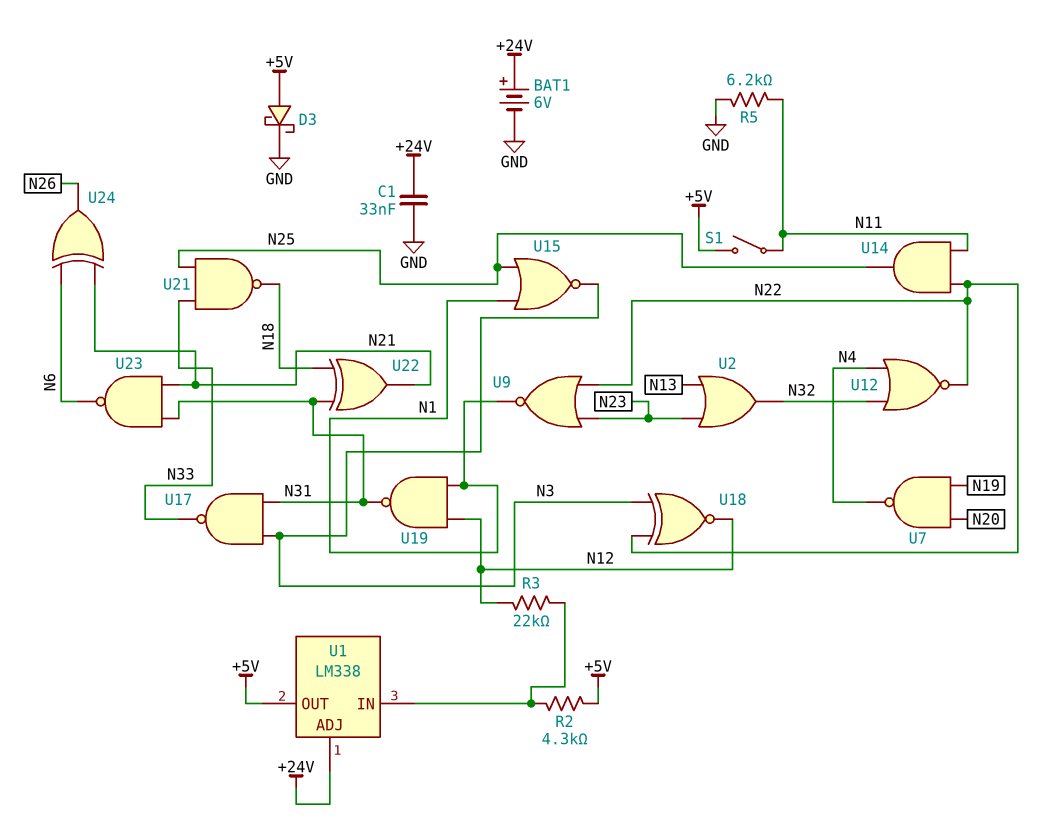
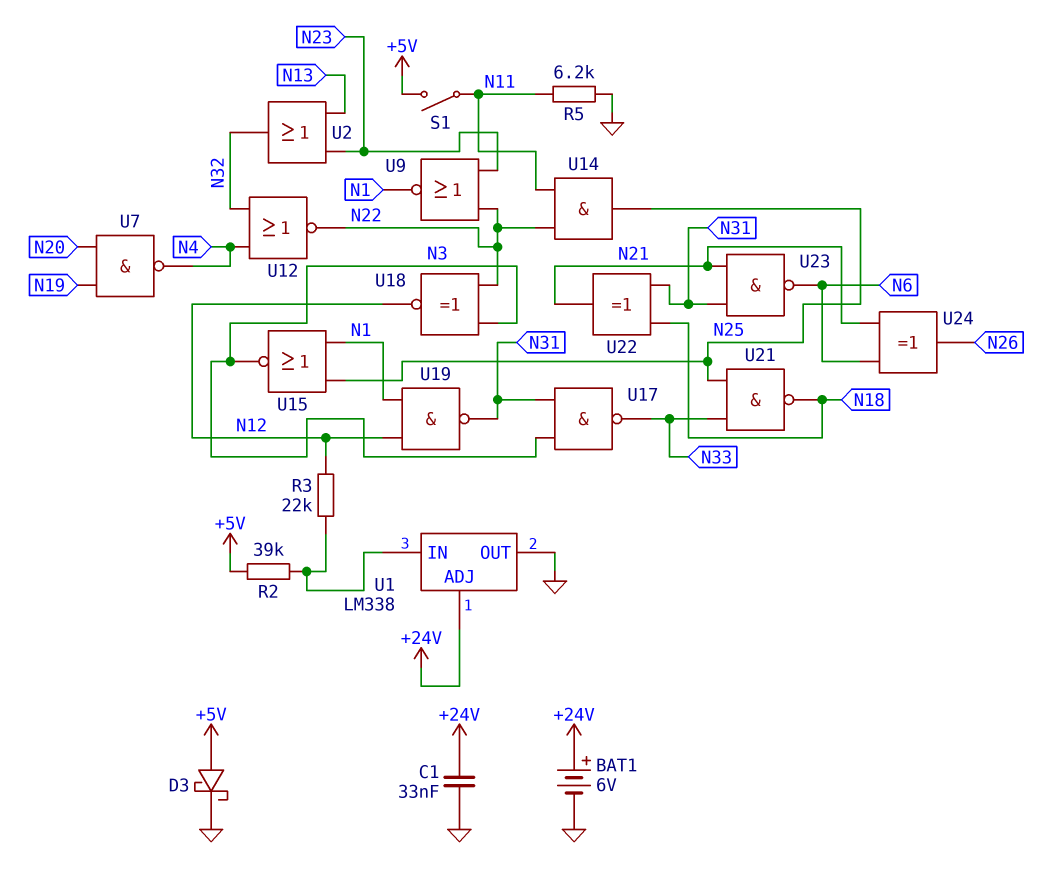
R2: 4.3k (+5V, U1/IN) -> 39k (+5V, U1/IN)
U1 pin OUT: +5V -> GND

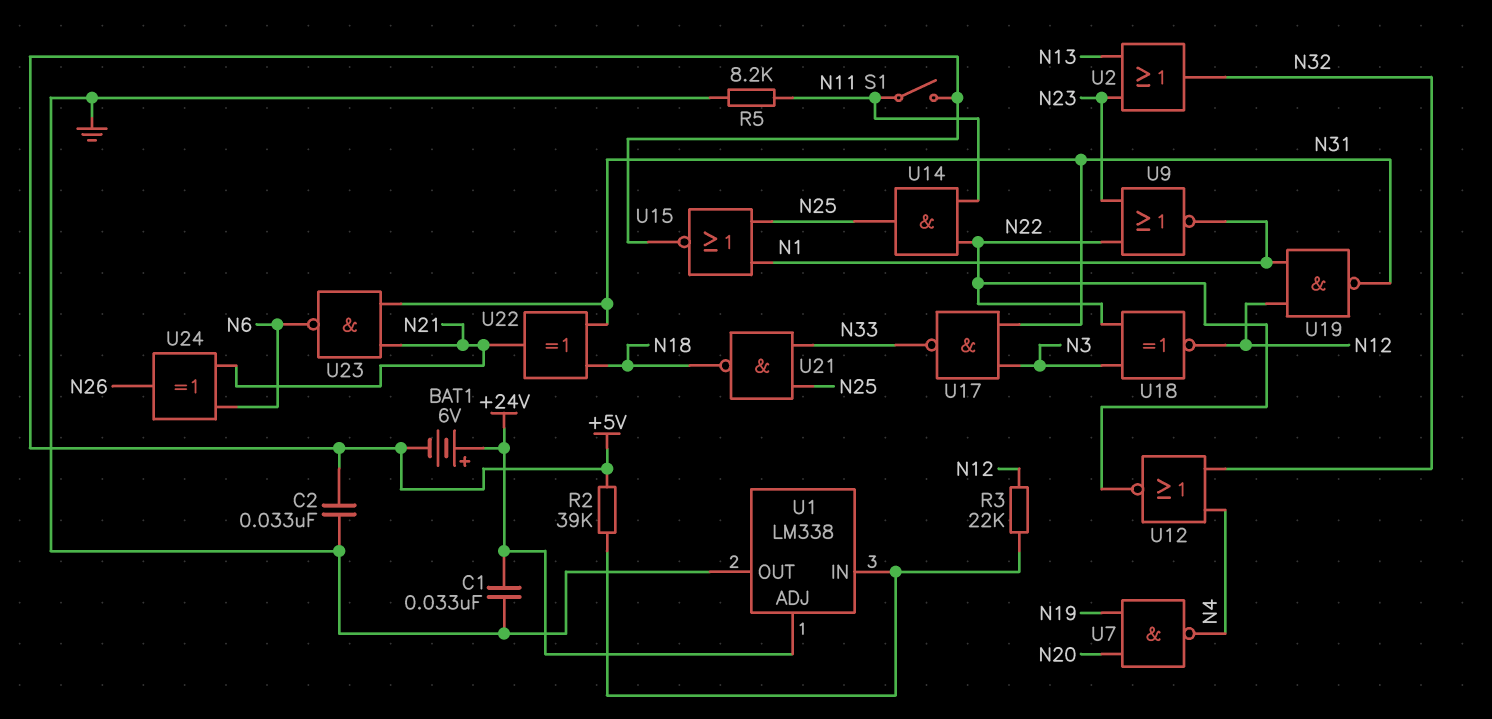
BAT1: 6V (plus +24V, minus GND) -> 6V (plus +24V, minus +5V)
C2: none -> 33nF (+5V, GND)
D3: schottky (A +5V, K GND) -> none
R5: 6.2k (GND, N11) -> 8.2k (GND, N11)
U15: NOR (in N1, in N25, out N3) -> NOR (in N1, in N25, out +5V)

